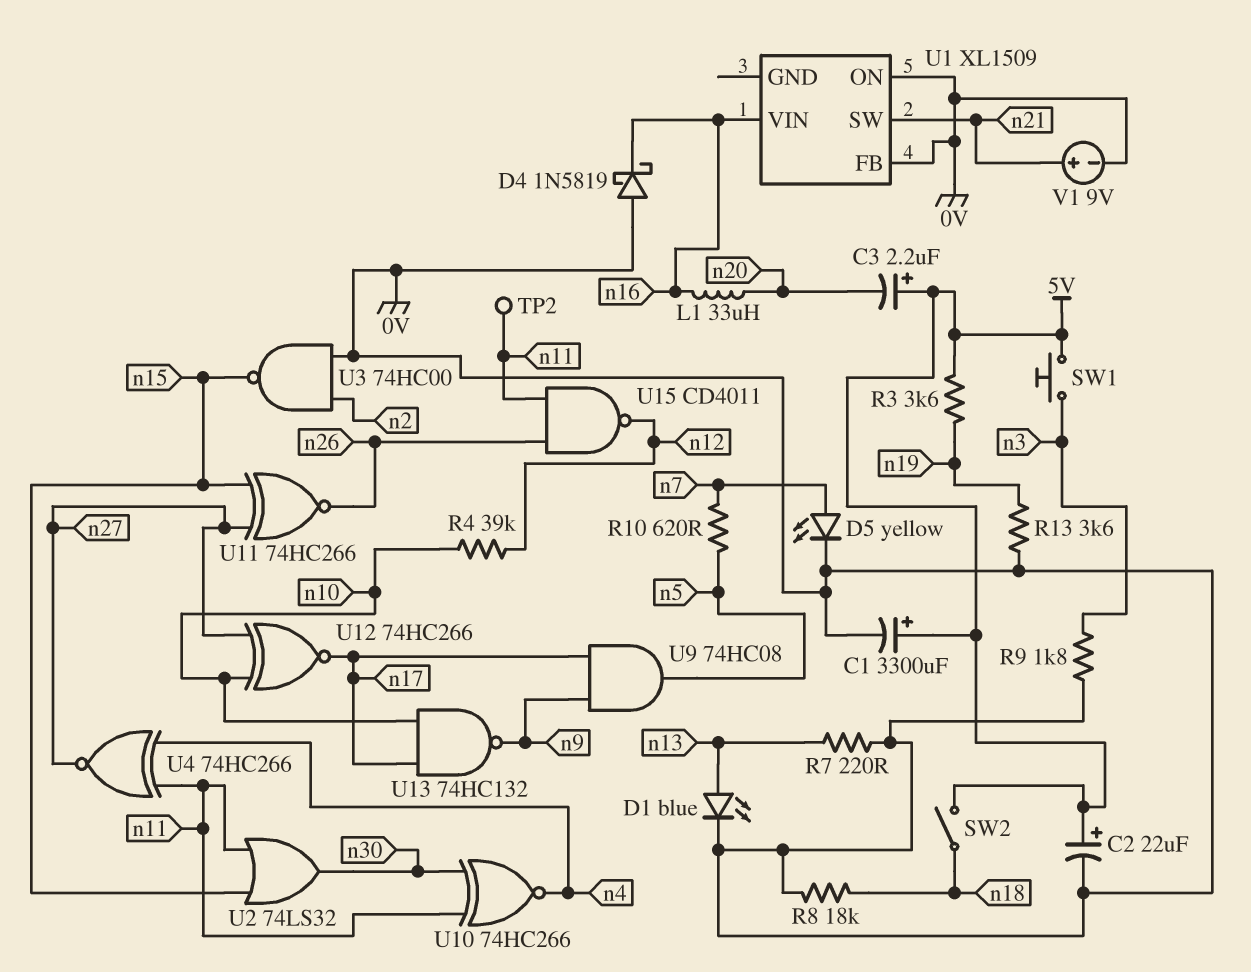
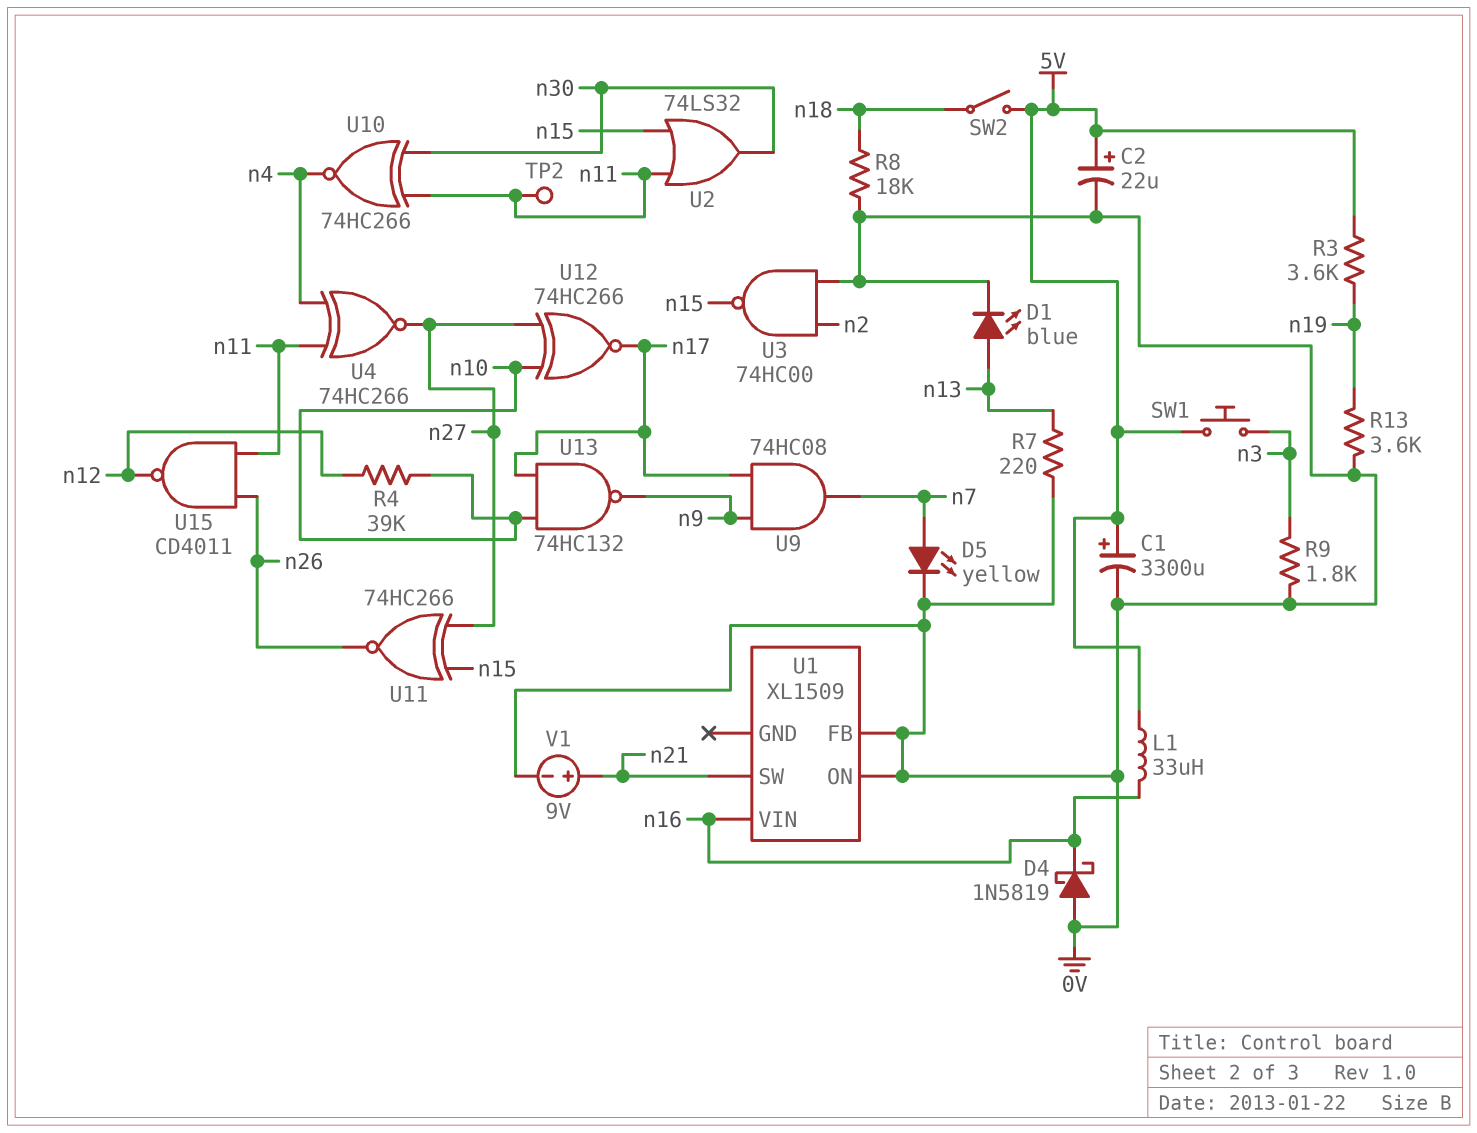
C3: 2.2uF (plus 5V, minus n20) -> none
L1: 33uH (n16, n20) -> 33uH (5V, n16)
R10: 620 (n5, n7) -> none
U9: AND 74HC08 (in n9, in n17, out n5) -> AND 74HC08 (in n9, in n17, out n7)

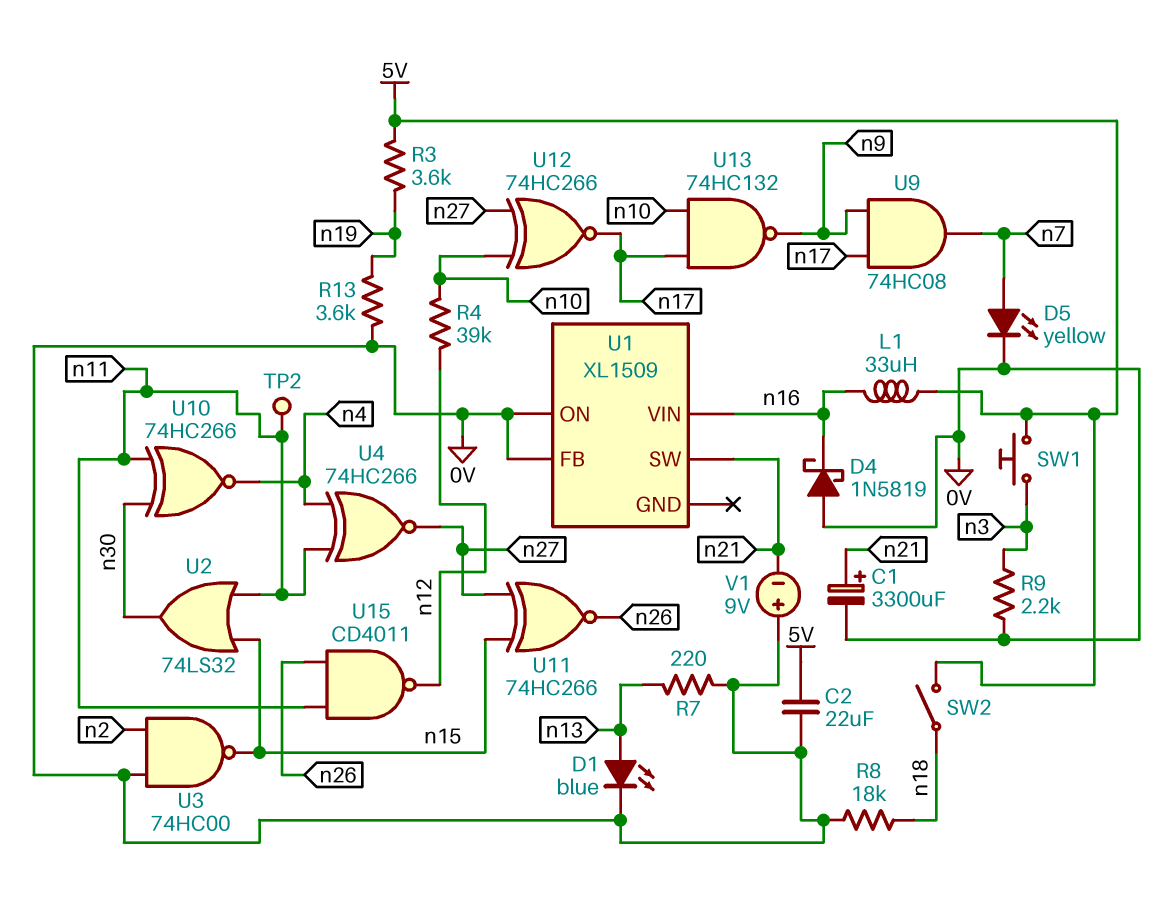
C1: 3300uF (plus 5V, minus 0V) -> 3300uF (plus n21, minus 0V)
C2: 22uF (plus 5V, minus 0V) -> 22uF (0V, 5V)
R9: 1.8k (0V, n3) -> 2.2k (0V, n3)
V1: 9V (plus n21, minus 0V) -> 9V (plus 0V, minus n21)

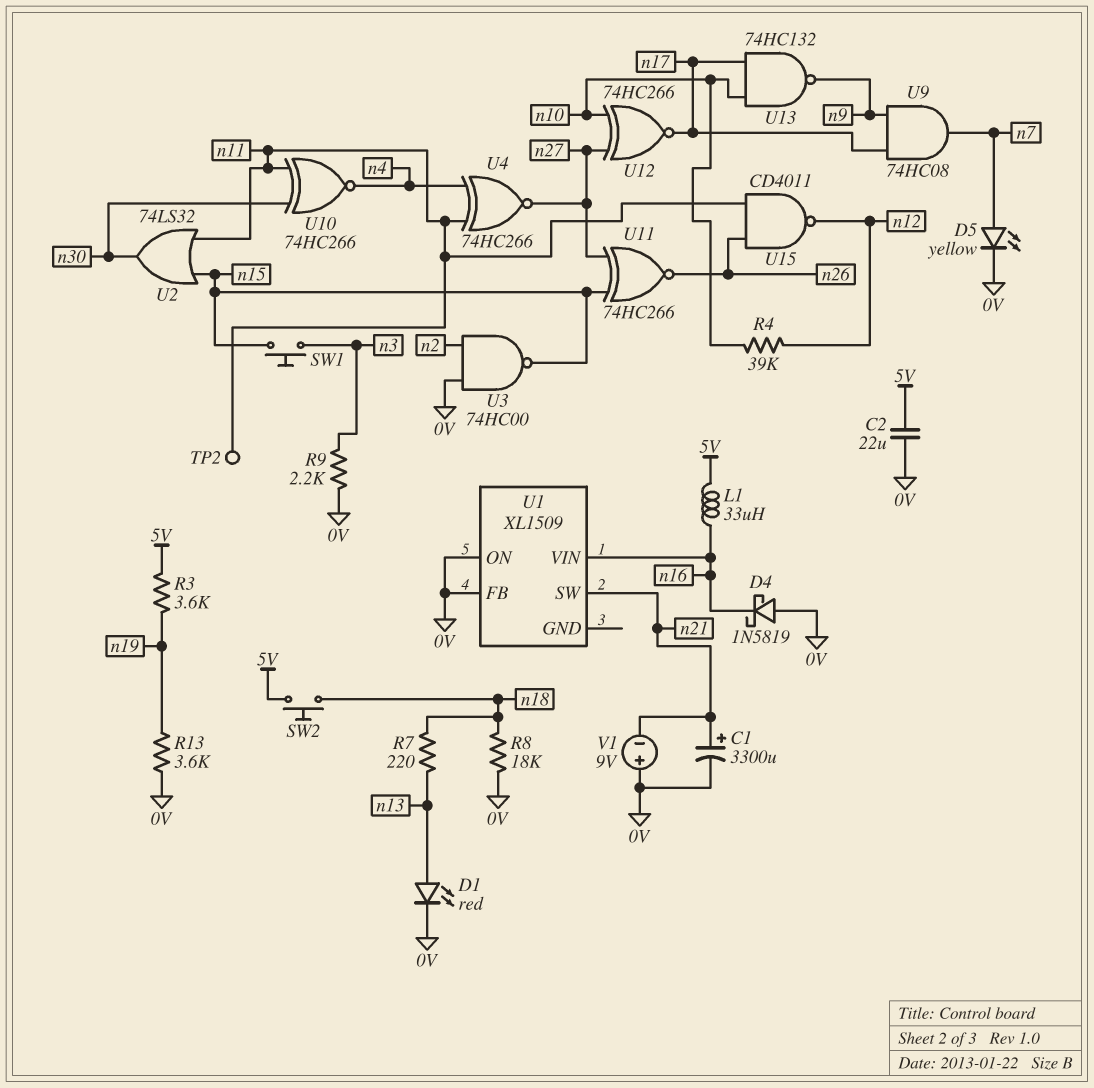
D1: LED blue (A n13, K 0V) -> LED red (A n13, K 0V)
R7: 220 (0V, n13) -> 220 (n13, n18)
SW1: button (5V, n3) -> button (n3, n15)
SW2: switch (5V, n18) -> button (5V, n18)

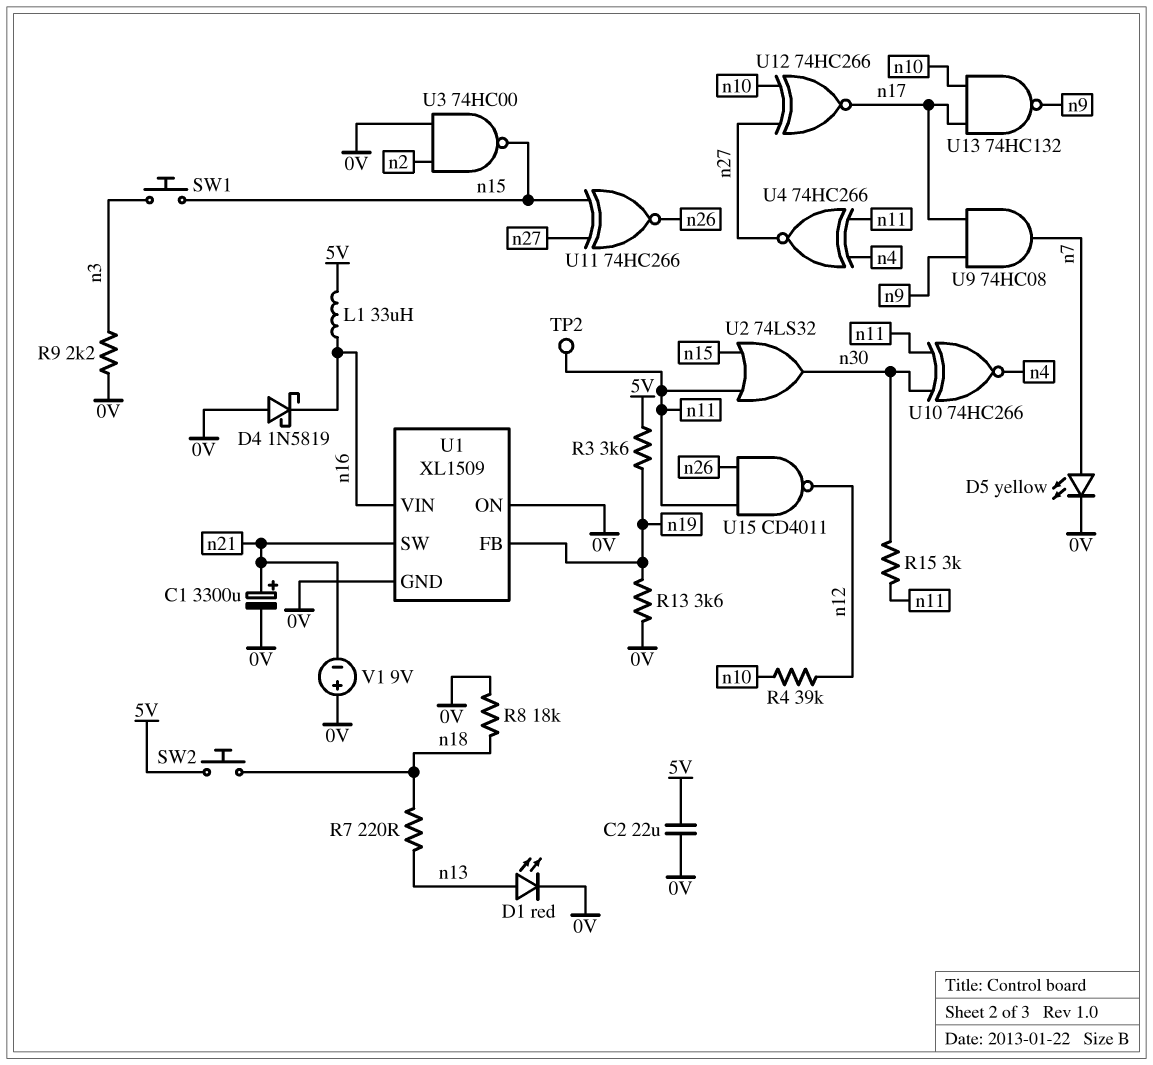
R15: none -> 3k (n11, n30)
U1 pin FB: 0V -> n19
U1 pin GND: none -> 0V

